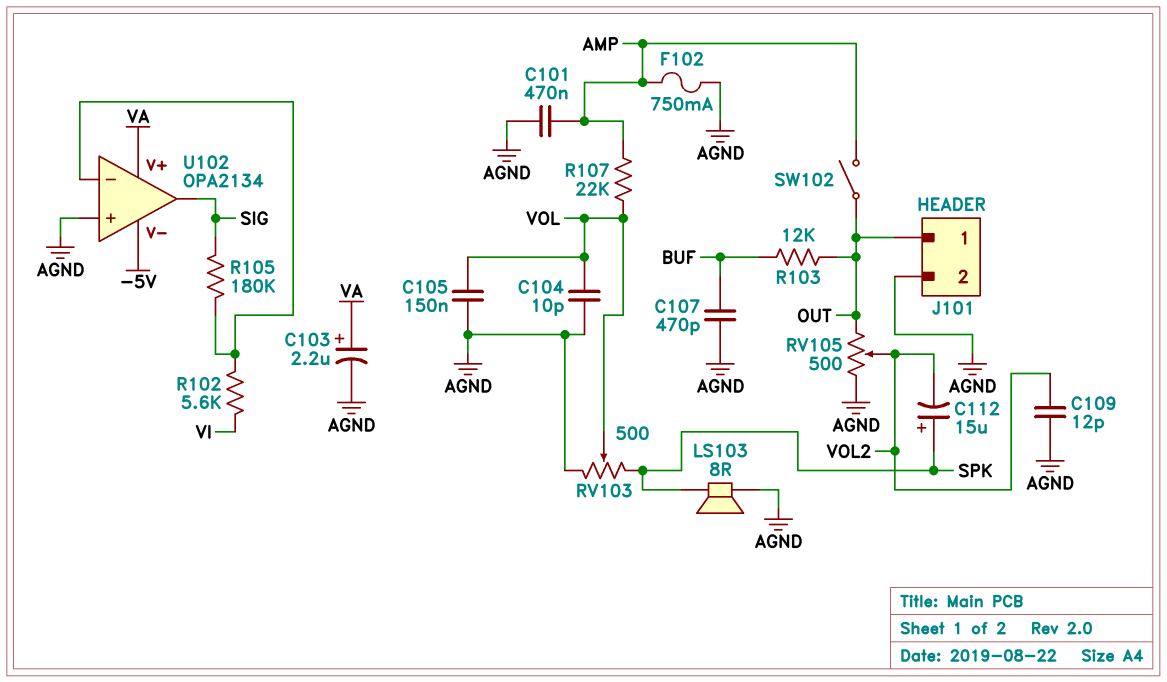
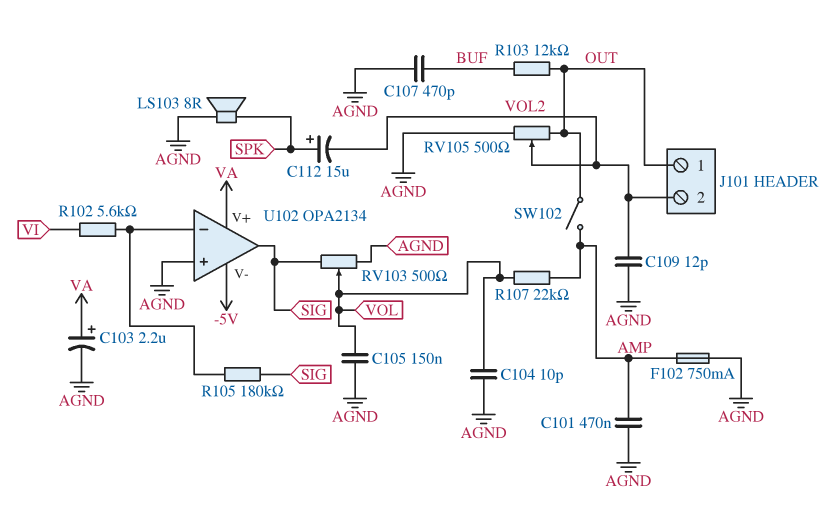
J101 pin 2: AGND -> VOL2
RV103: 500 (AGND, SPK, wiper VOL) -> 500 (AGND, SIG, wiper VOL)

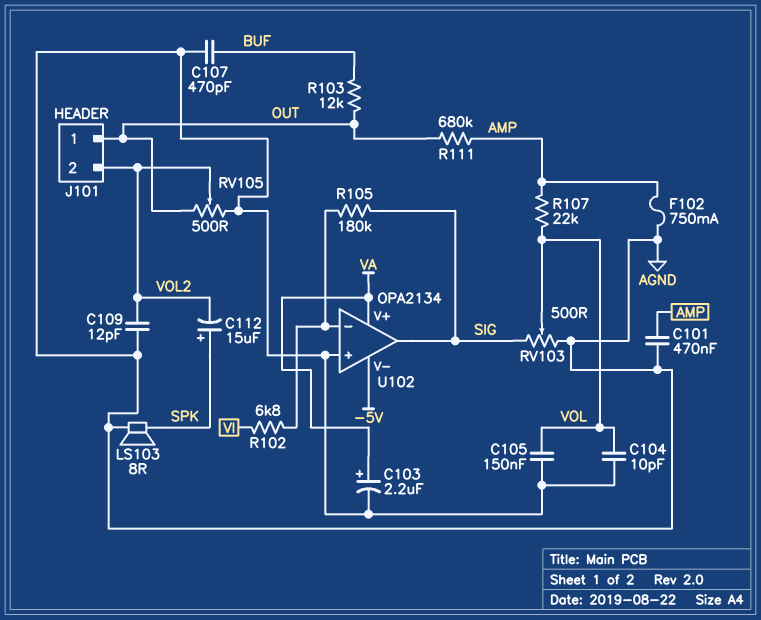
R102: 5.6k (U102/in-, VI) -> 6.8k (U102/in-, VI)
R111: none -> 680k (AMP, OUT)
SW102: switch (AMP, OUT) -> none

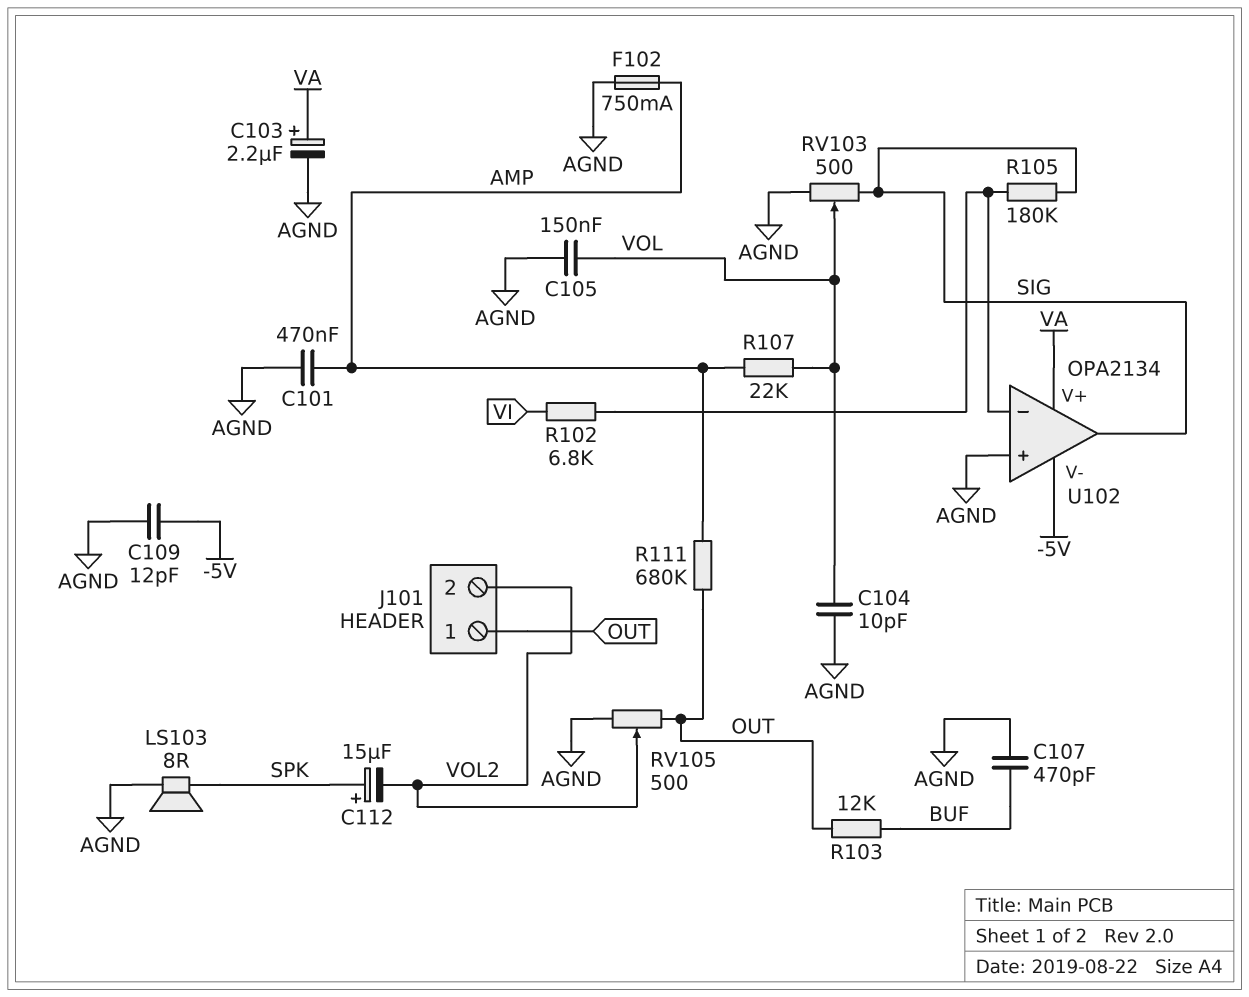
C109: 12pF (AGND, VOL2) -> 12pF (-5V, AGND)

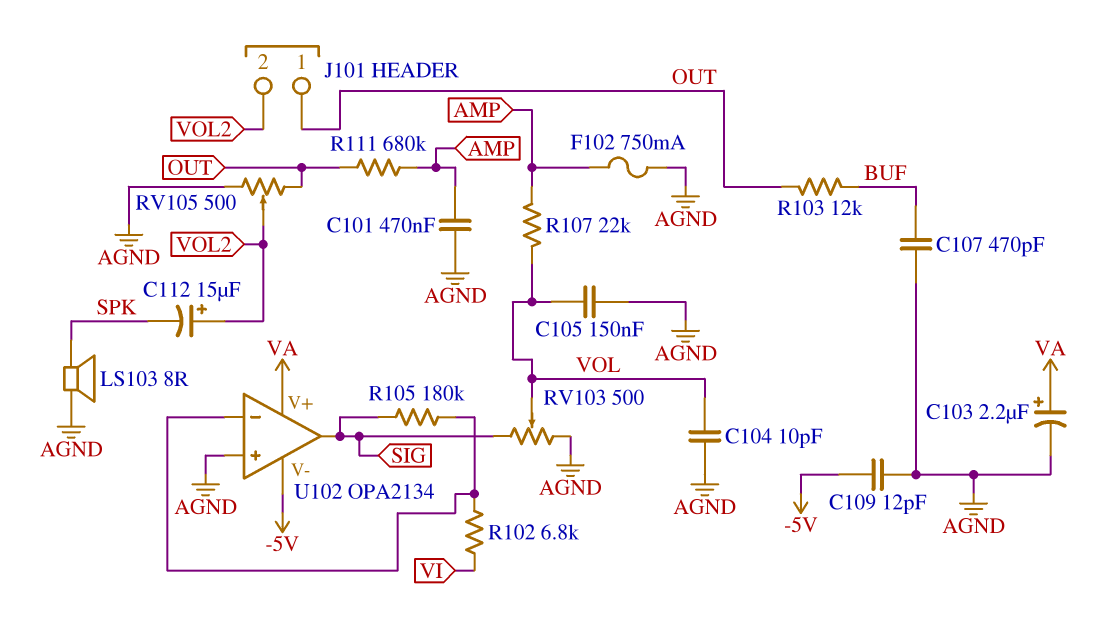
C112: 15uF (plus SPK, minus VOL2) -> 15uF (plus VOL2, minus SPK)

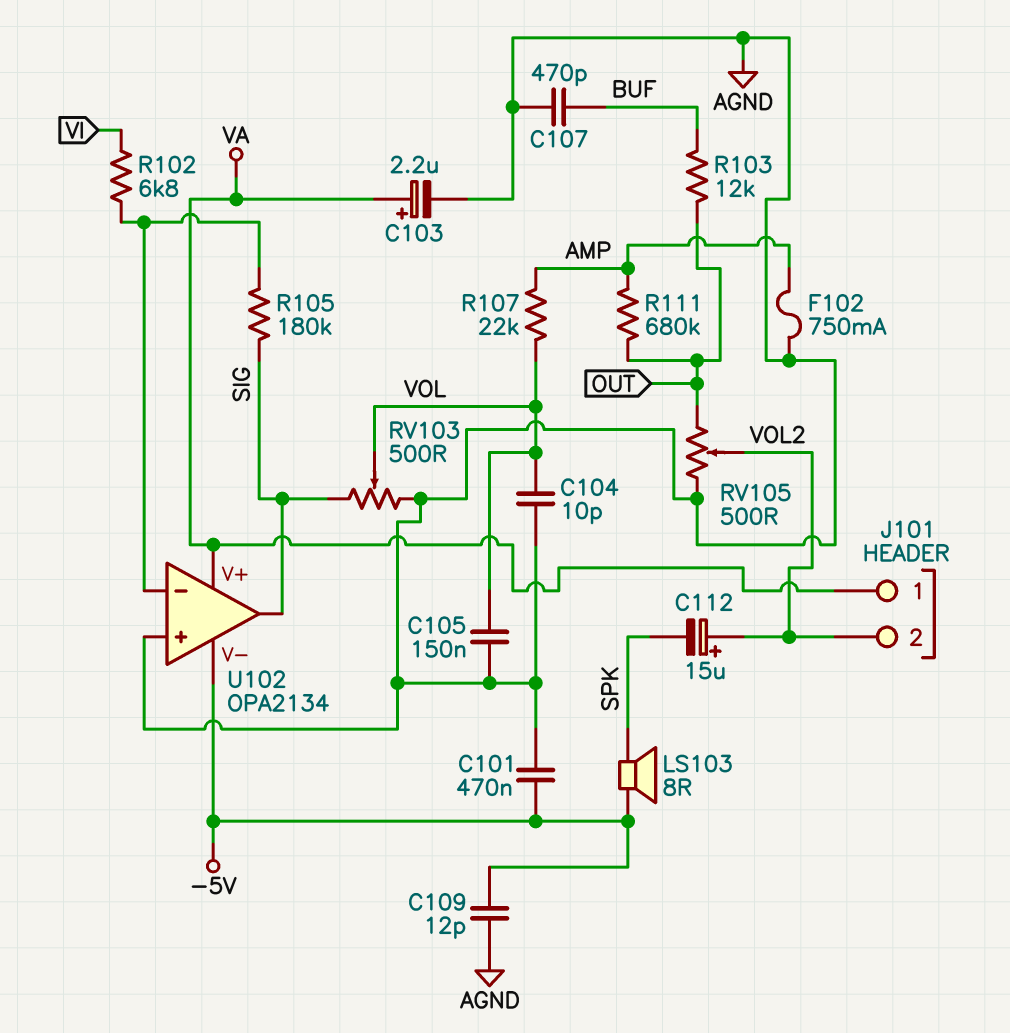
C101: 470nF (AGND, AMP) -> 470nF (-5V, AGND)
J101 pin 1: OUT -> VA
LS103: speaker 8R (AGND, SPK) -> speaker 8R (-5V, SPK)

